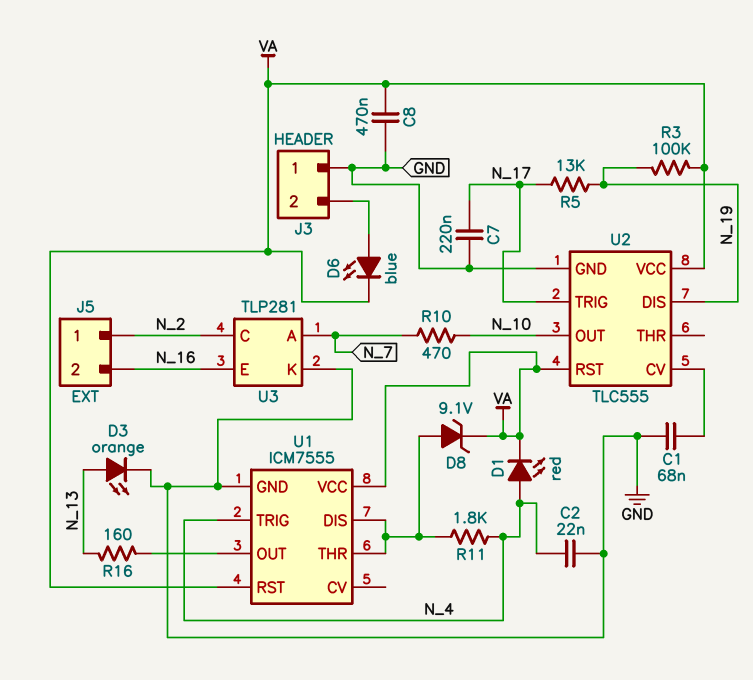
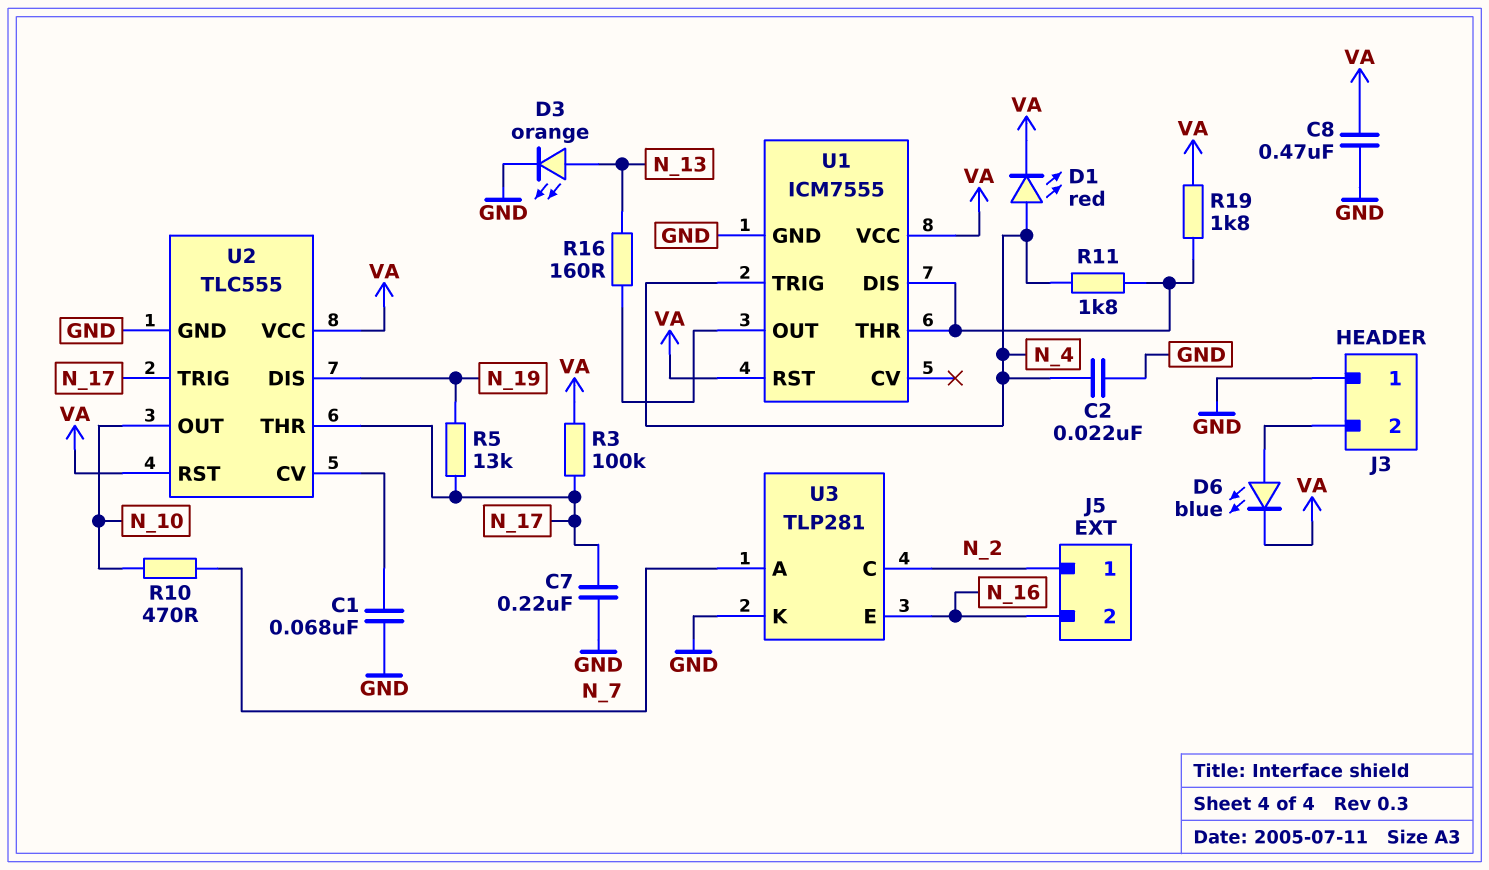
D8: zener 9.1V (A U1/DIS, K VA) -> none
R3: 100k (N_19, VA) -> 100k (N_17, VA)
R19: none -> 1.8k (U1/DIS, VA)
U2 pin THR: none -> N_17

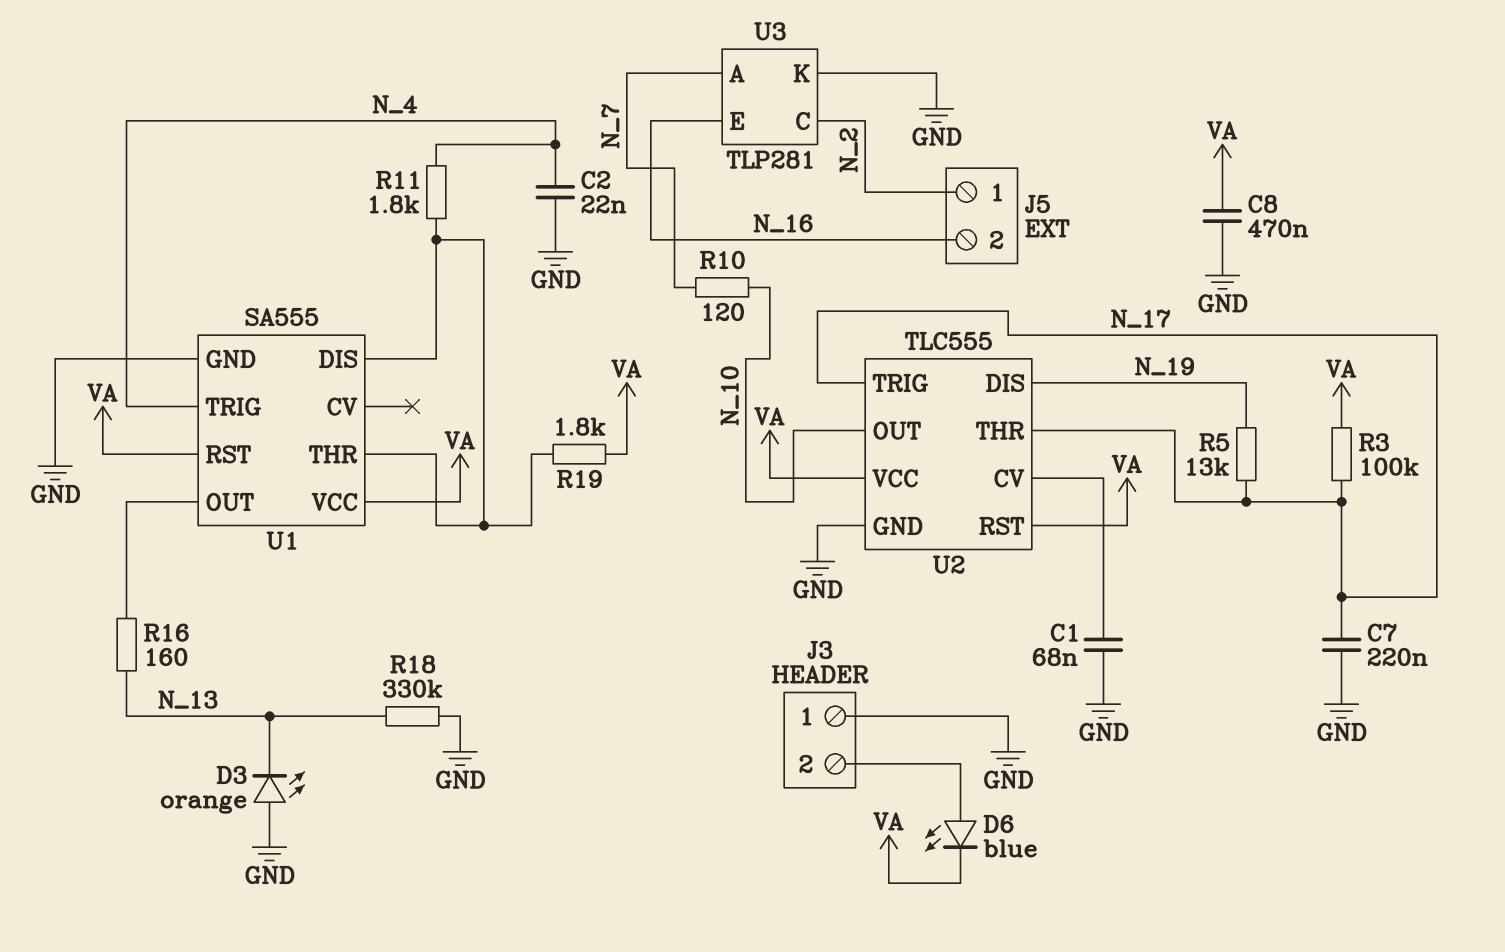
D1: LED red (A N_4, K VA) -> none
D3: LED orange (A N_13, K GND) -> LED orange (A GND, K N_13)
R10: 470 (N_7, N_10) -> 120 (N_7, N_10)
R18: none -> 330k (GND, N_13)
U1: ICM7555 -> SA555

